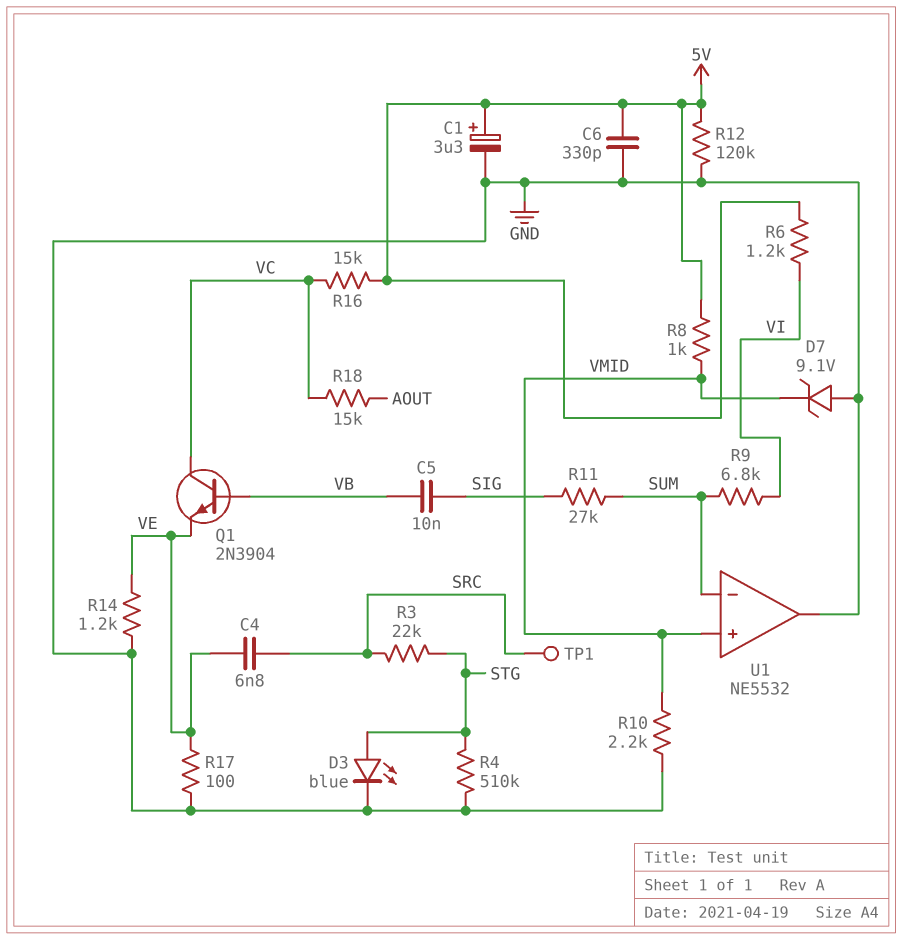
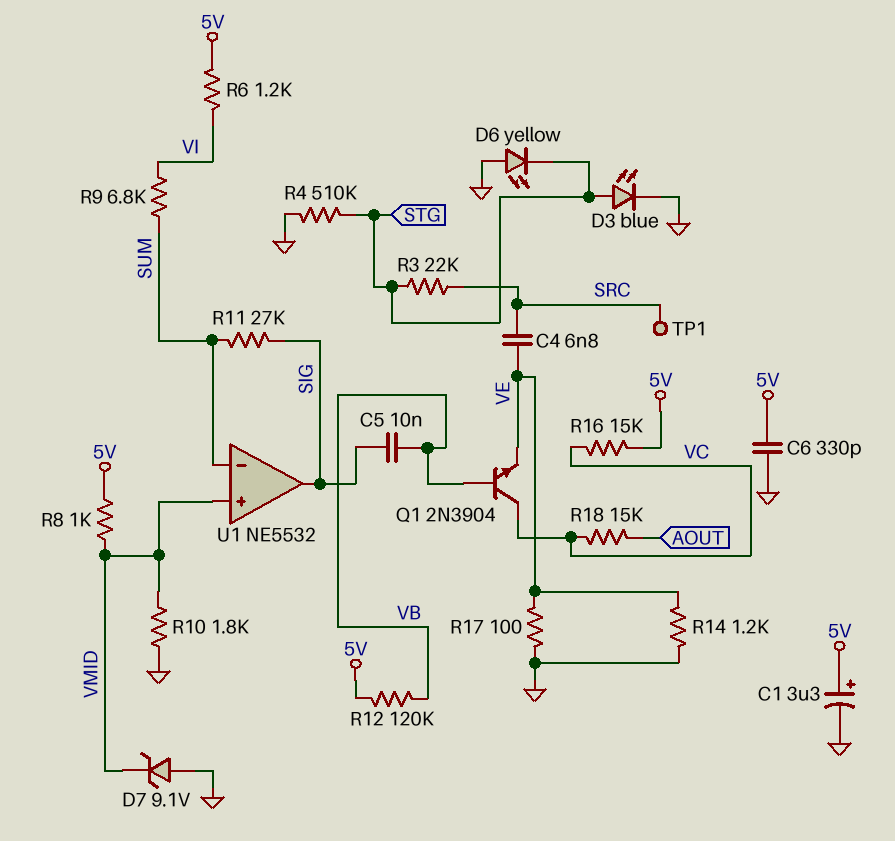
D6: none -> LED yellow (A GND, K STG)
R10: 2.2k (GND, VMID) -> 1.8k (GND, VMID)
R12: 120k (5V, GND) -> 120k (5V, VB)
U1 pin out: GND -> SIG

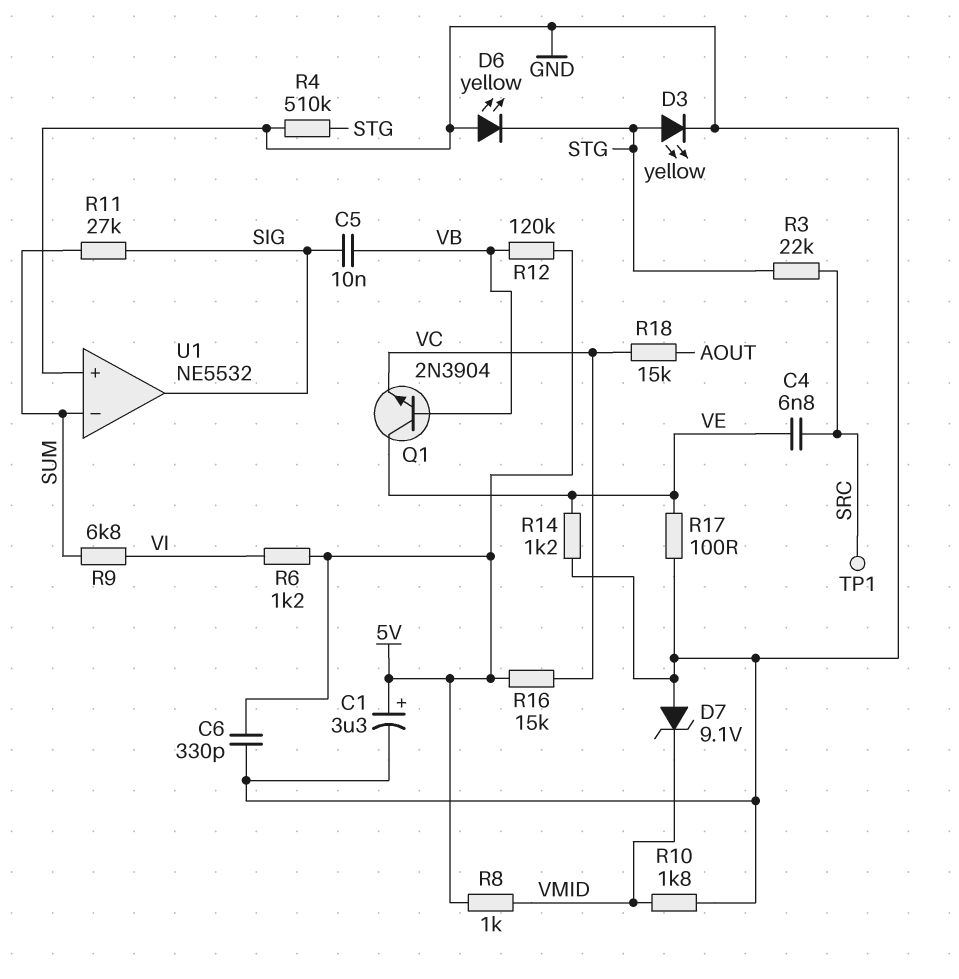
D3: LED blue (A STG, K GND) -> LED yellow (A STG, K GND)
Q1: NPN 2N3904 (B VB, C VC, E VE) -> NPN 2N3904 (B VB, C VE, E VC)
U1 pin in+: VMID -> GND

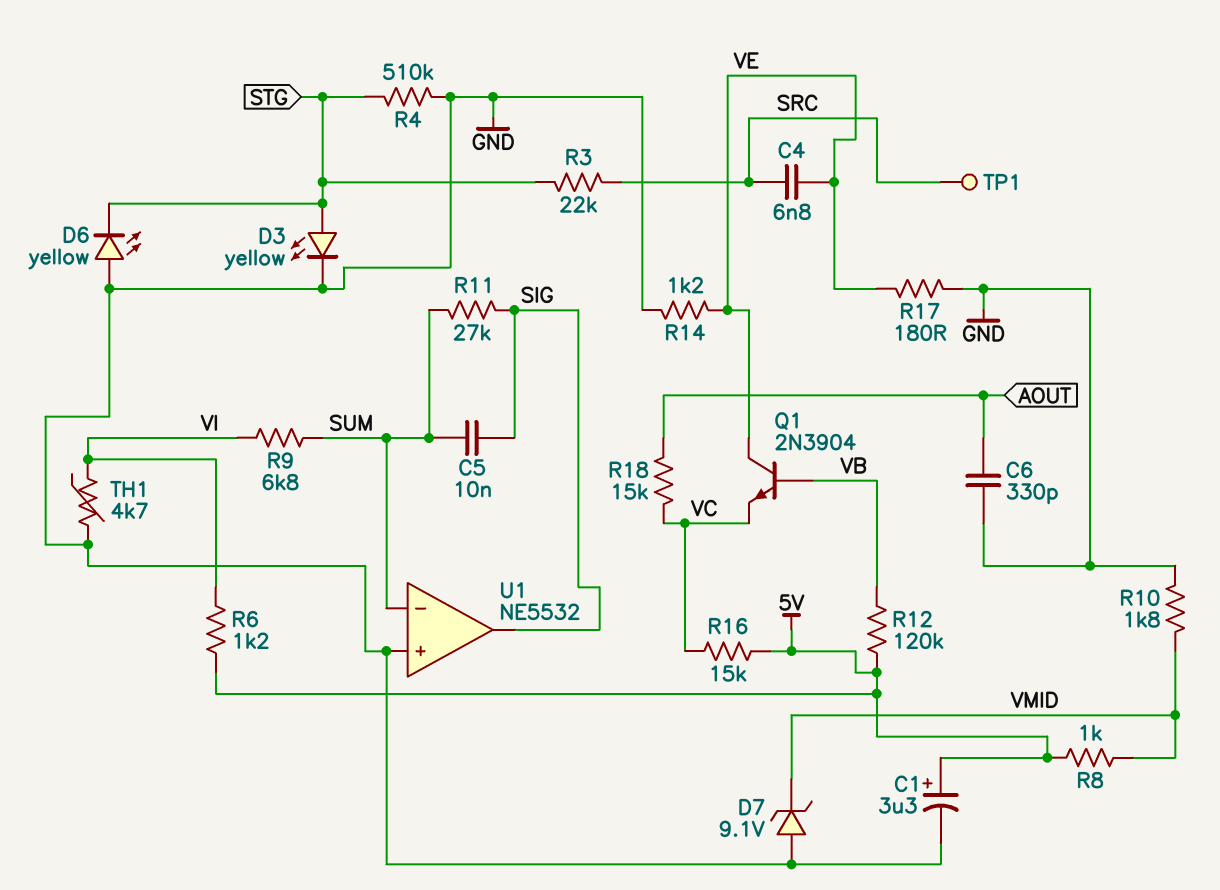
C5: 10nF (SIG, VB) -> 10nF (SIG, SUM)
C6: 330pF (5V, GND) -> 330pF (AOUT, GND)
R17: 100 (GND, VE) -> 180 (GND, VE)
TH1: none -> 4.7k (GND, VI)

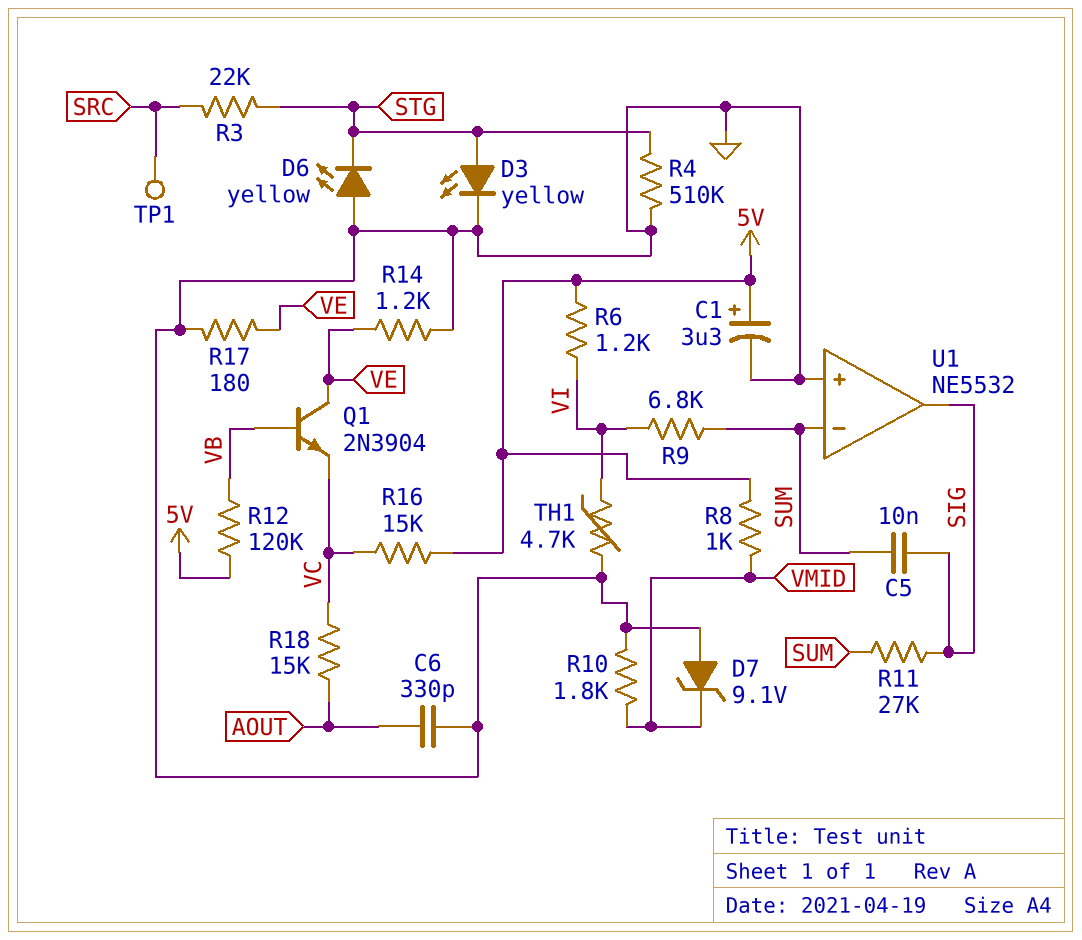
C4: 6.8nF (SRC, VE) -> none

